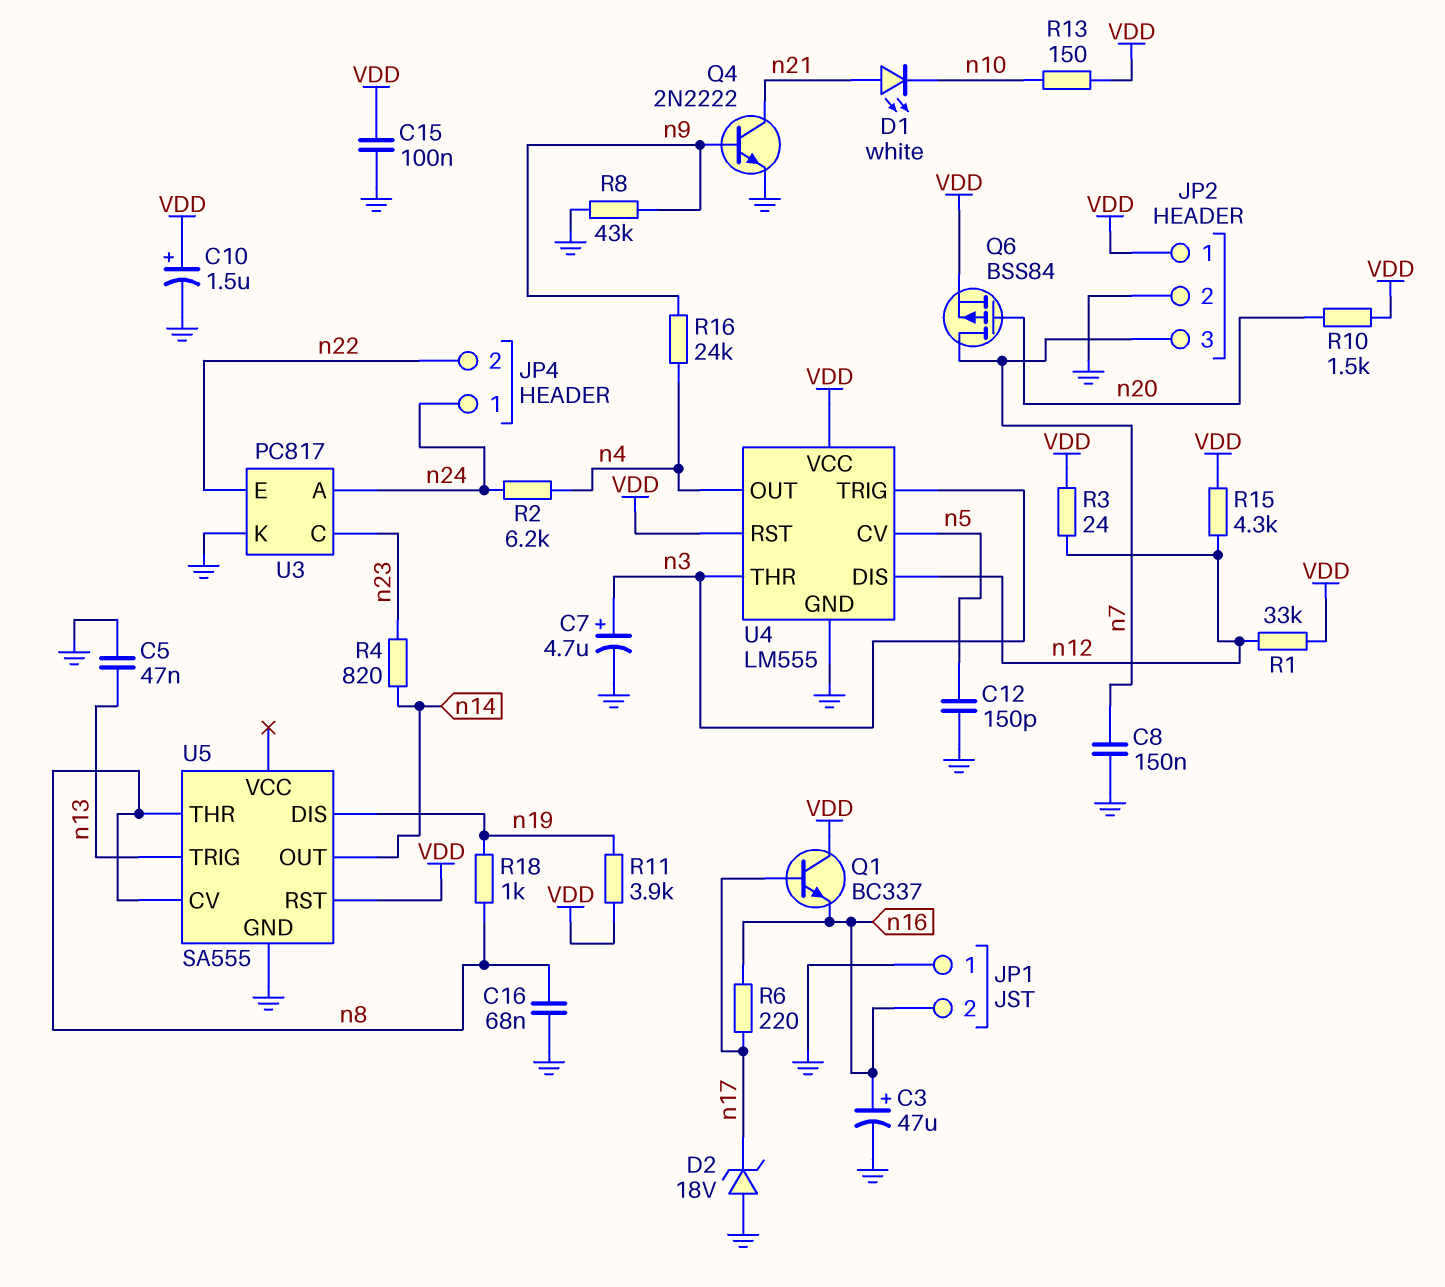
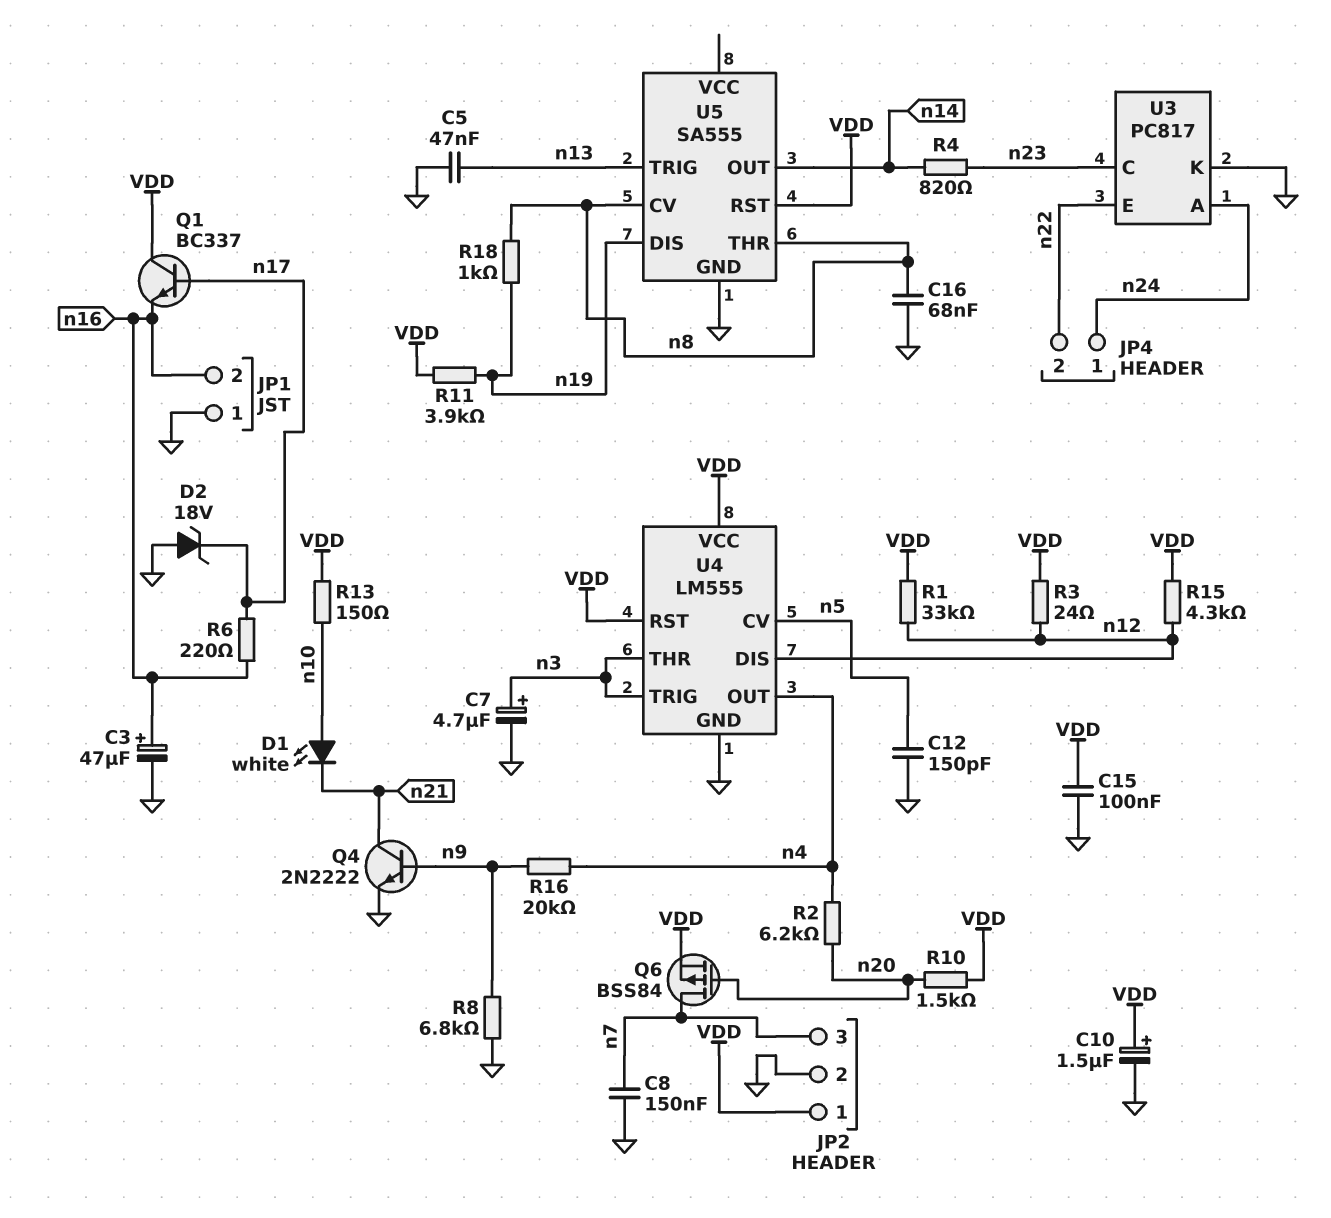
D1: LED white (A n21, K n10) -> LED white (A n10, K n21)
R2: 6.2k (n4, n24) -> 6.2k (n4, n20)
R8: 43k (GND, n9) -> 6.8k (GND, n9)
R16: 24k (n4, n9) -> 20k (n4, n9)

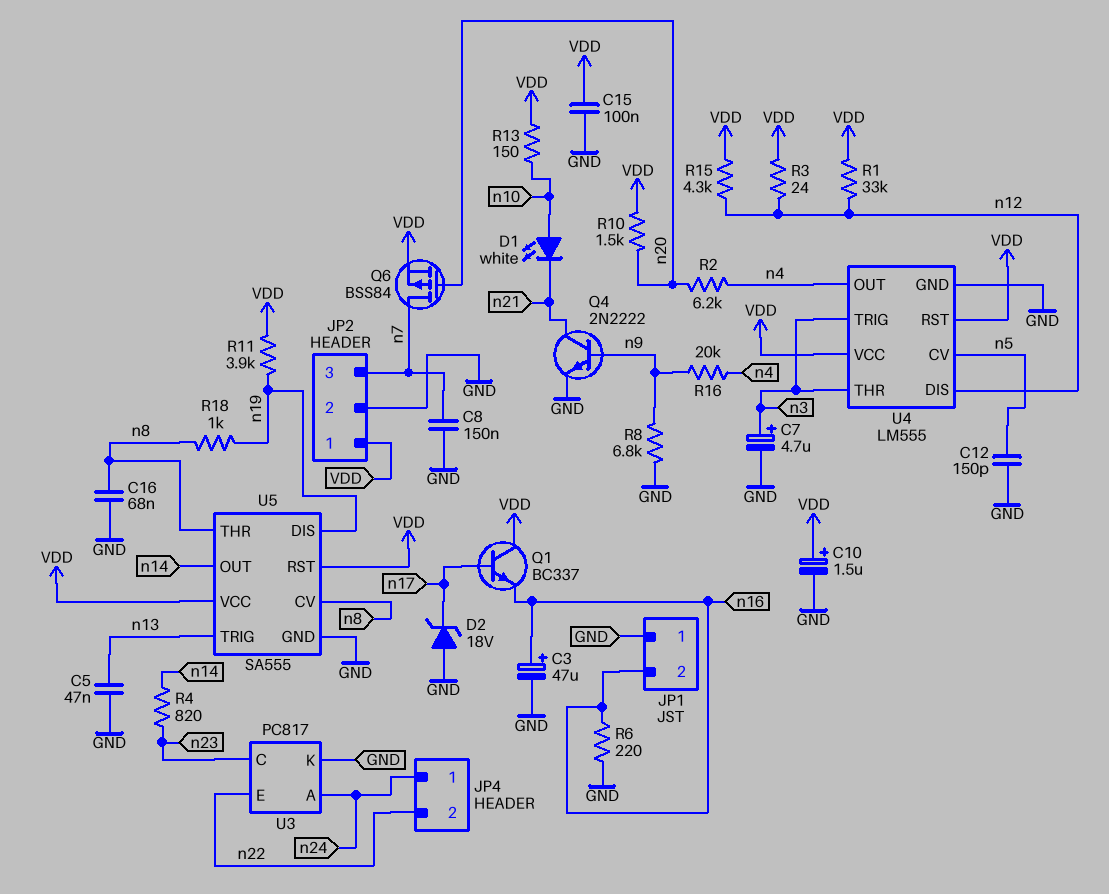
R6: 220 (n16, n17) -> 220 (GND, n16)
U5 pin VCC: none -> VDD

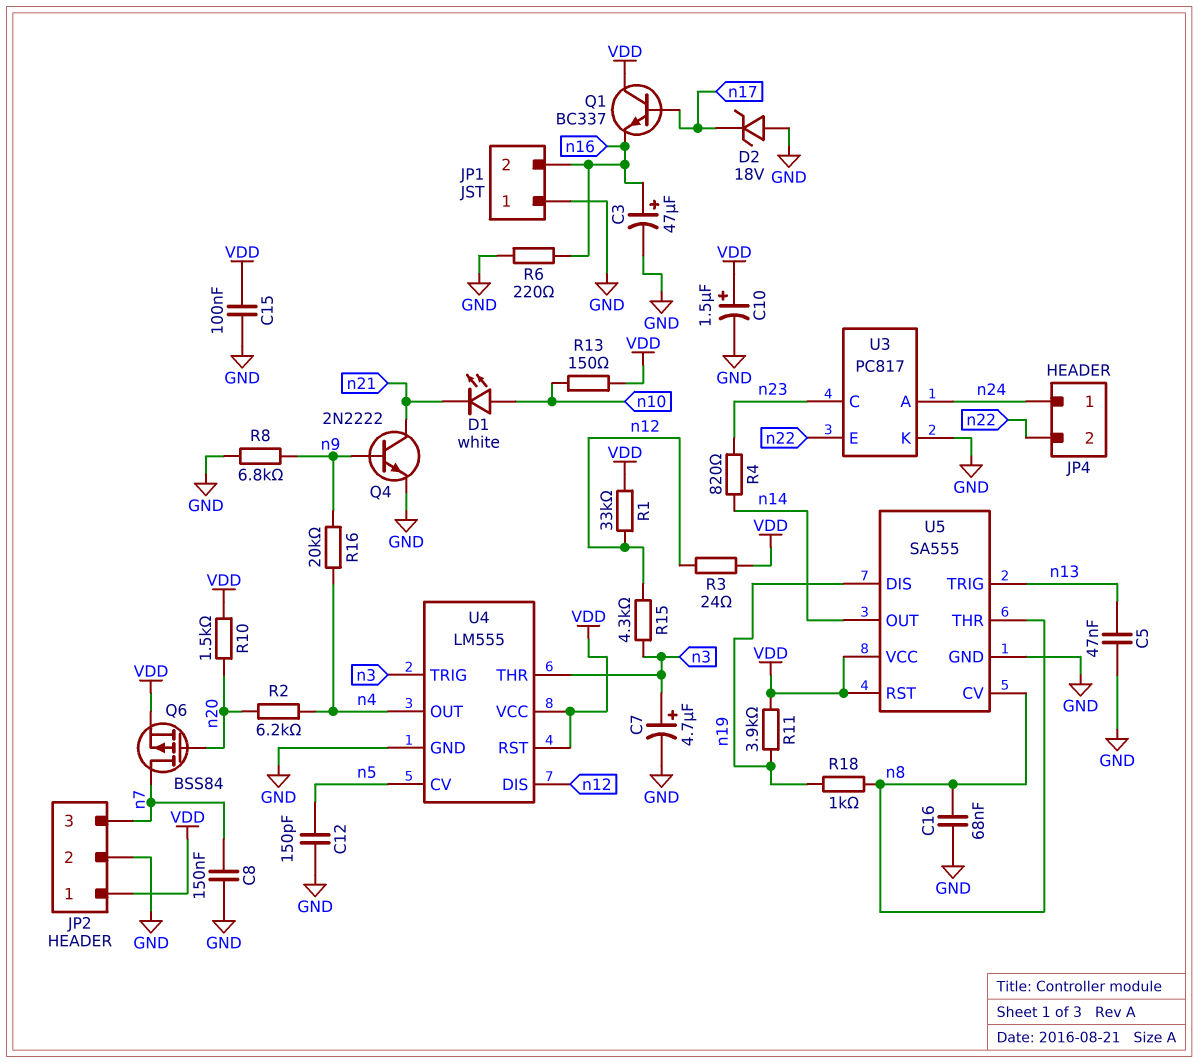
R15: 4.3k (VDD, n12) -> 4.3k (n3, n12)

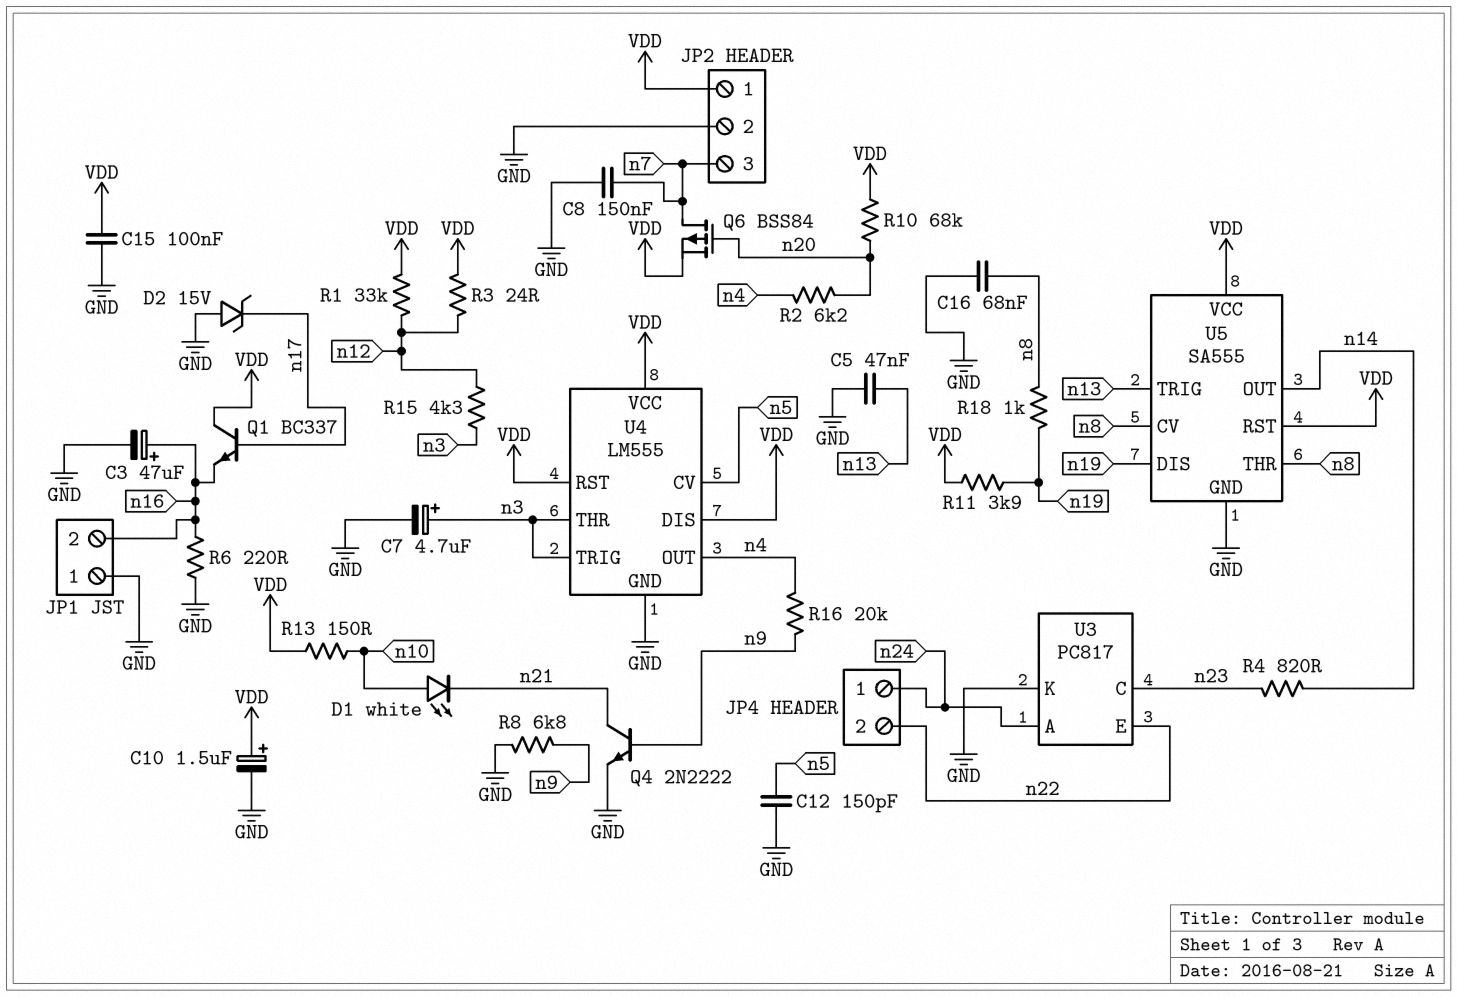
D2: zener 18V (A GND, K n17) -> zener 15V (A GND, K n17)
R10: 1.5k (VDD, n20) -> 68k (VDD, n20)
U4 pin DIS: n12 -> VDD

